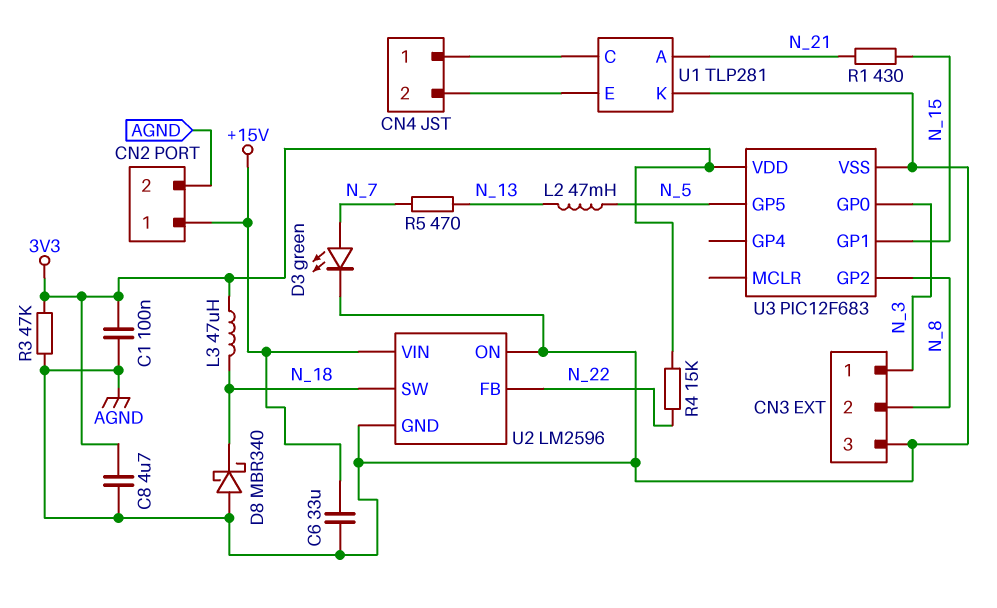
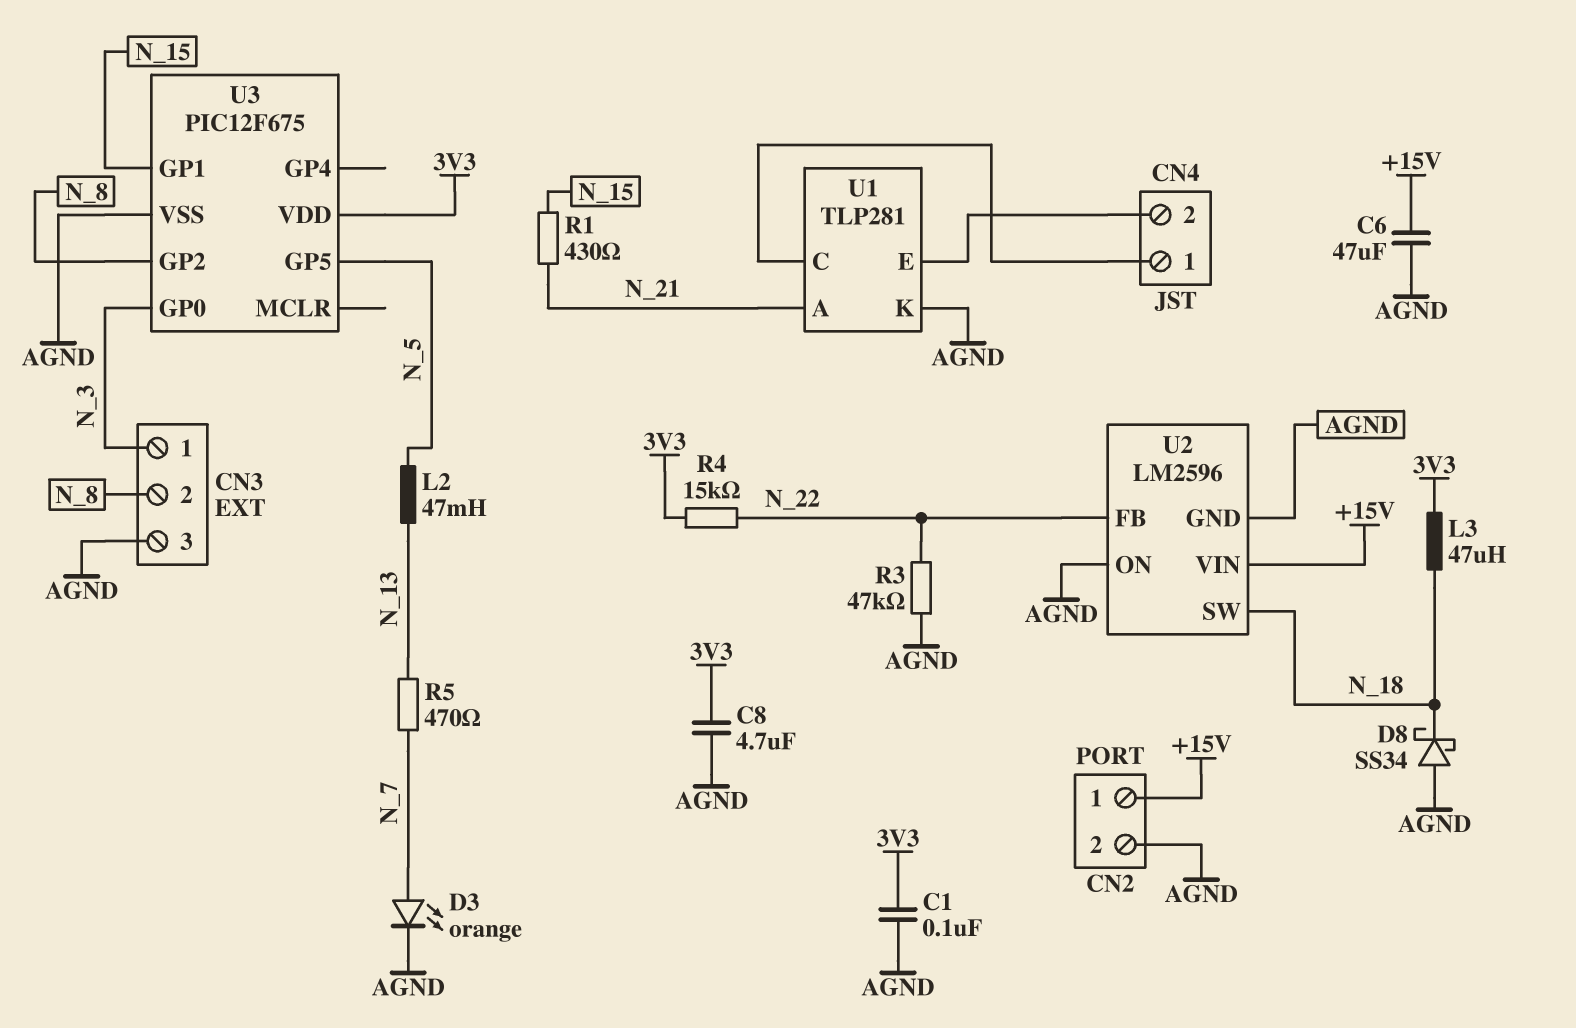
C6: 33uF (+15V, AGND) -> 47uF (+15V, AGND)
D3: LED green (A N_7, K AGND) -> LED orange (A N_7, K AGND)
D8: schottky MBR340 (A AGND, K N_18) -> schottky SS34 (A AGND, K N_18)
R3: 47k (3V3, AGND) -> 47k (AGND, N_22)
U3: PIC12F683 -> PIC12F675

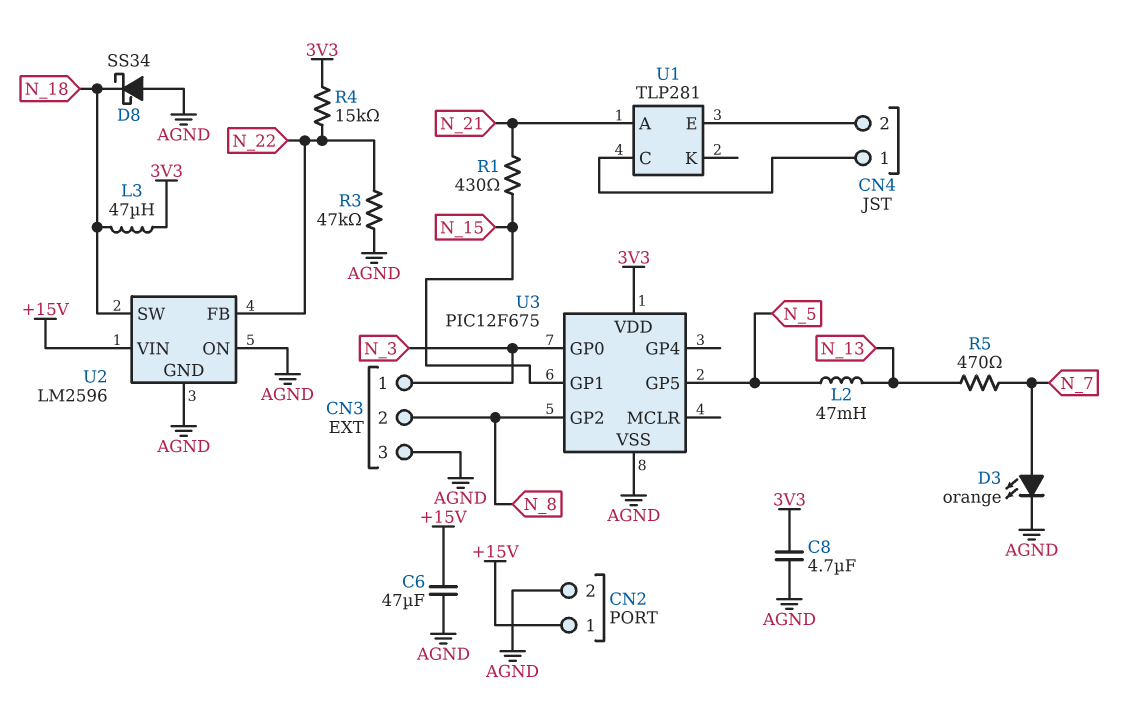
C1: 100nF (3V3, AGND) -> none
U1 pin K: AGND -> none

